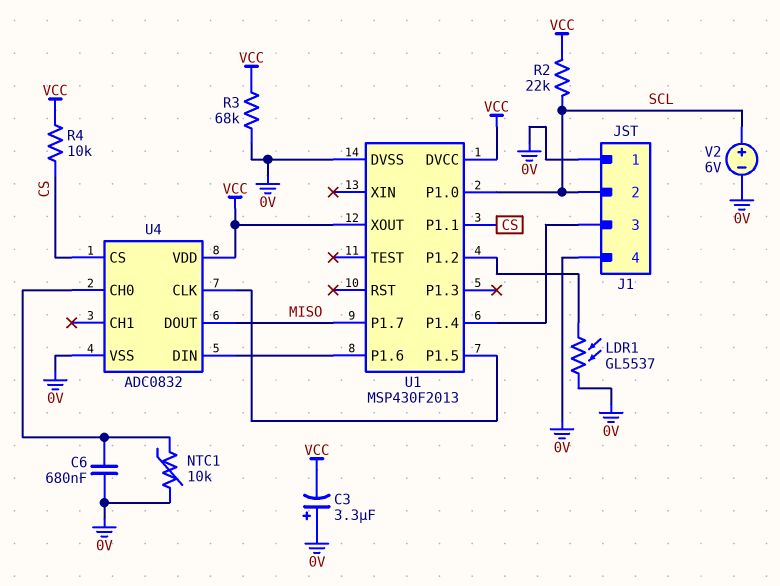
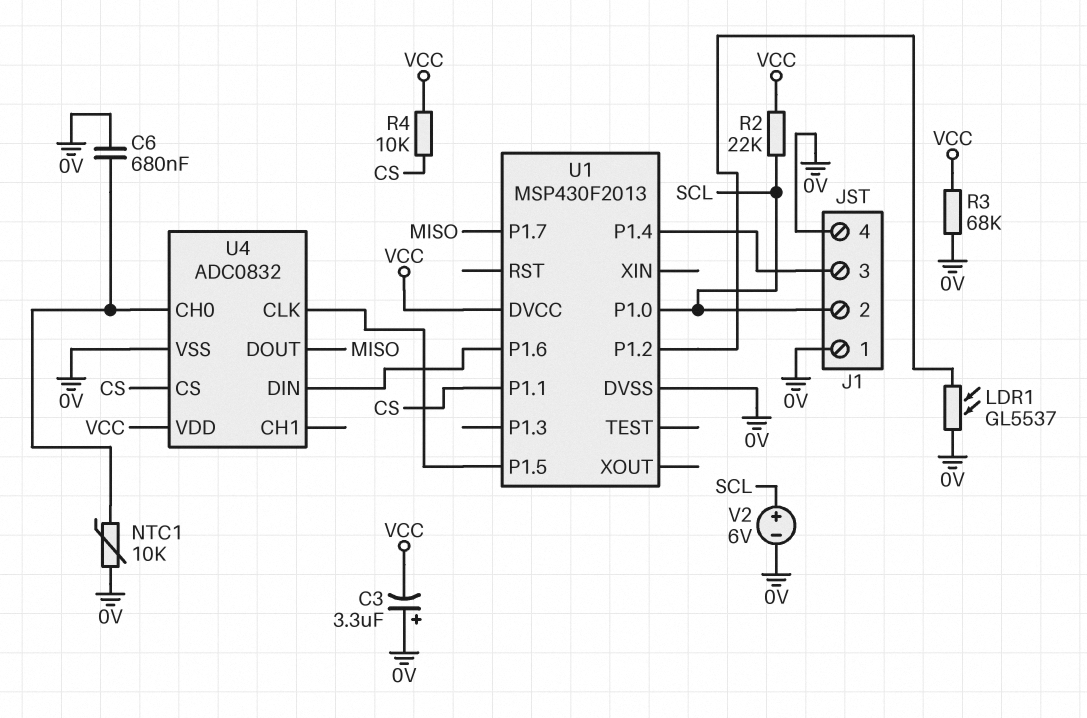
U1 pin XOUT: VCC -> none

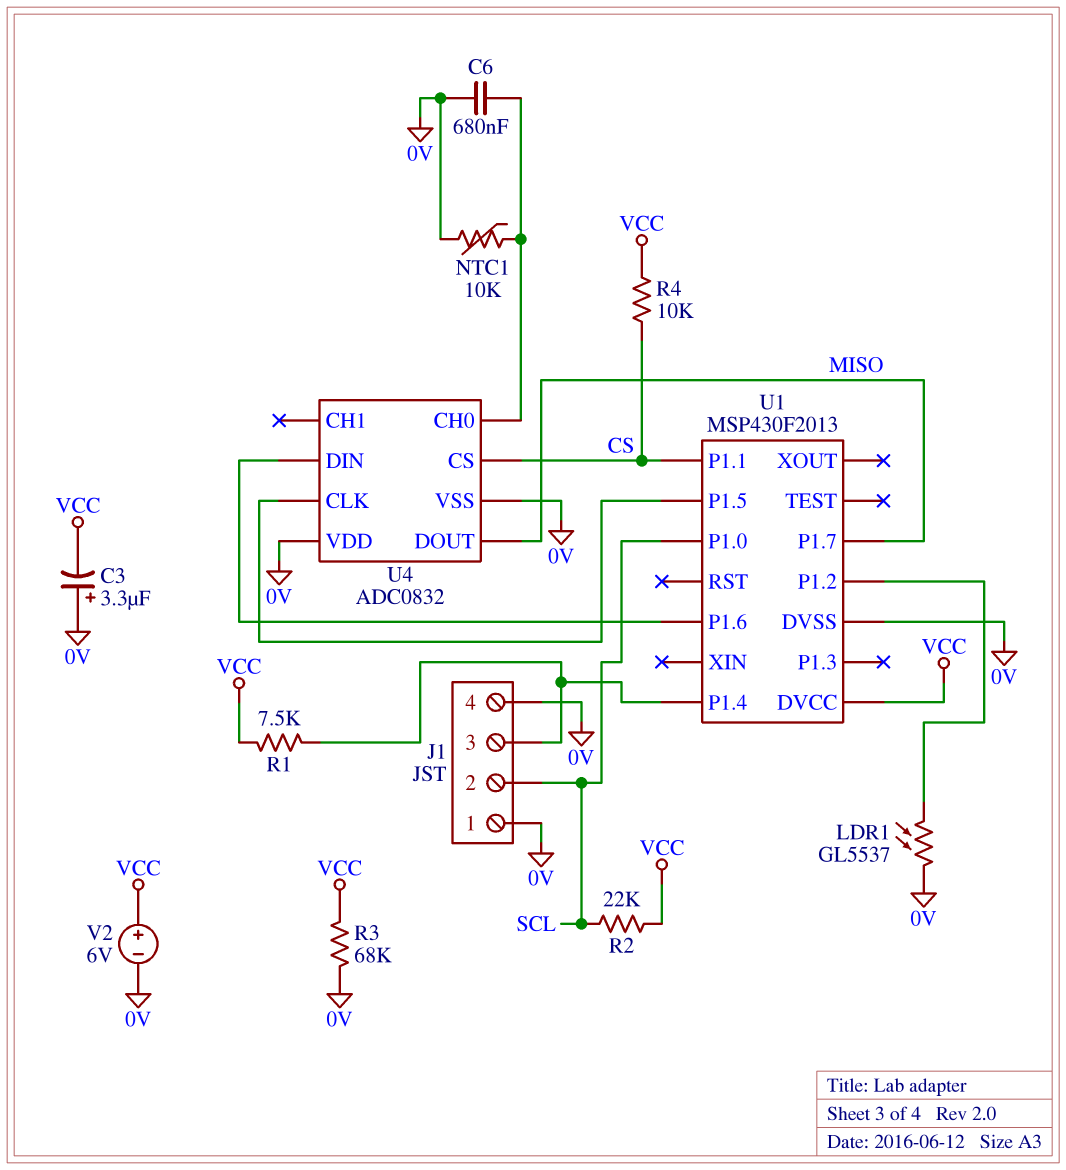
R1: none -> 7.5k (J1/3, VCC)
U4 pin VDD: VCC -> 0V
V2: 6V (plus SCL, minus 0V) -> 6V (plus VCC, minus 0V)

